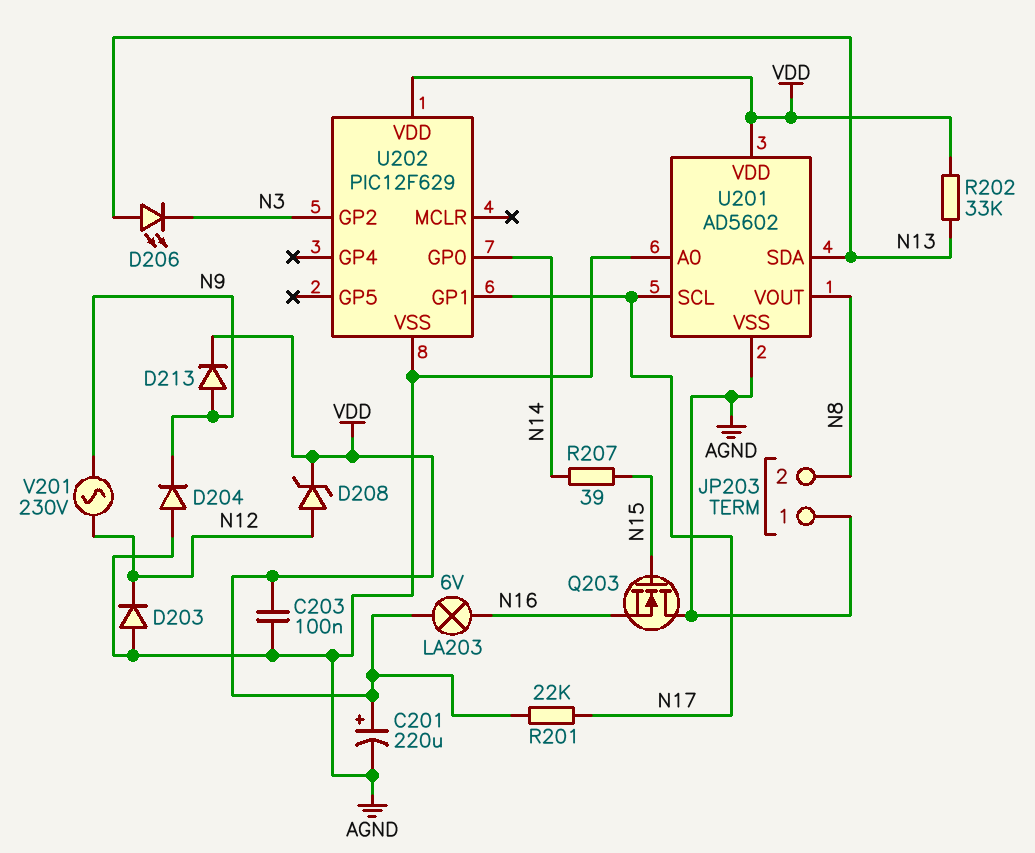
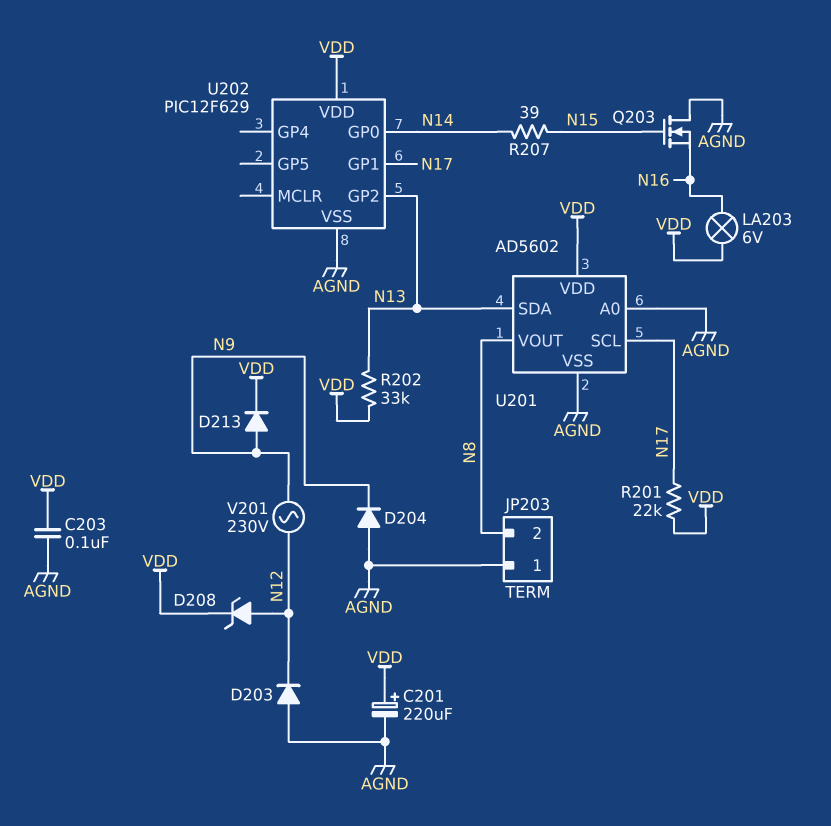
D206: LED (A N13, K N3) -> none
U202 pin GP2: N3 -> N13

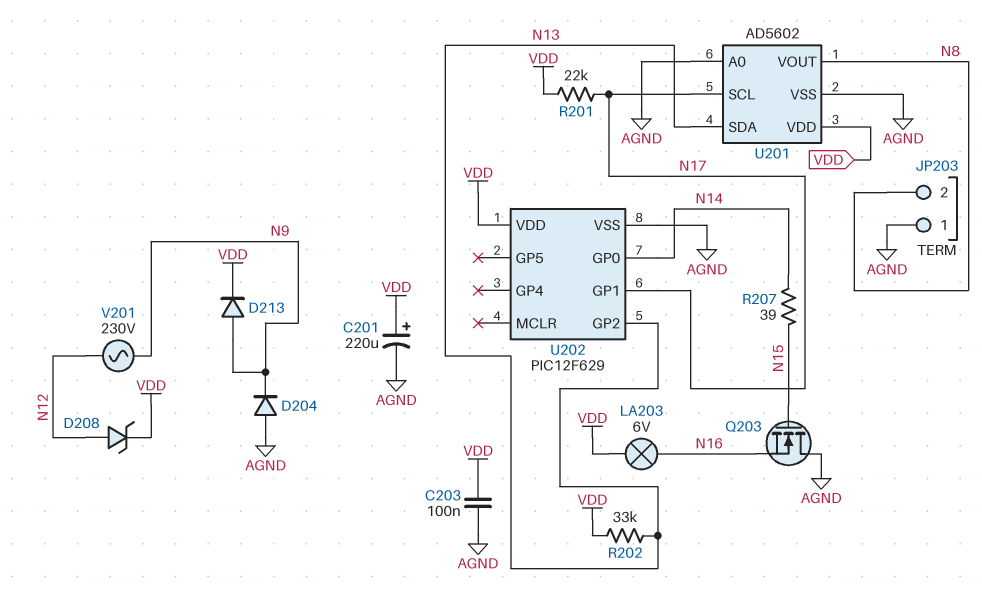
D203: diode (A AGND, K N12) -> none

